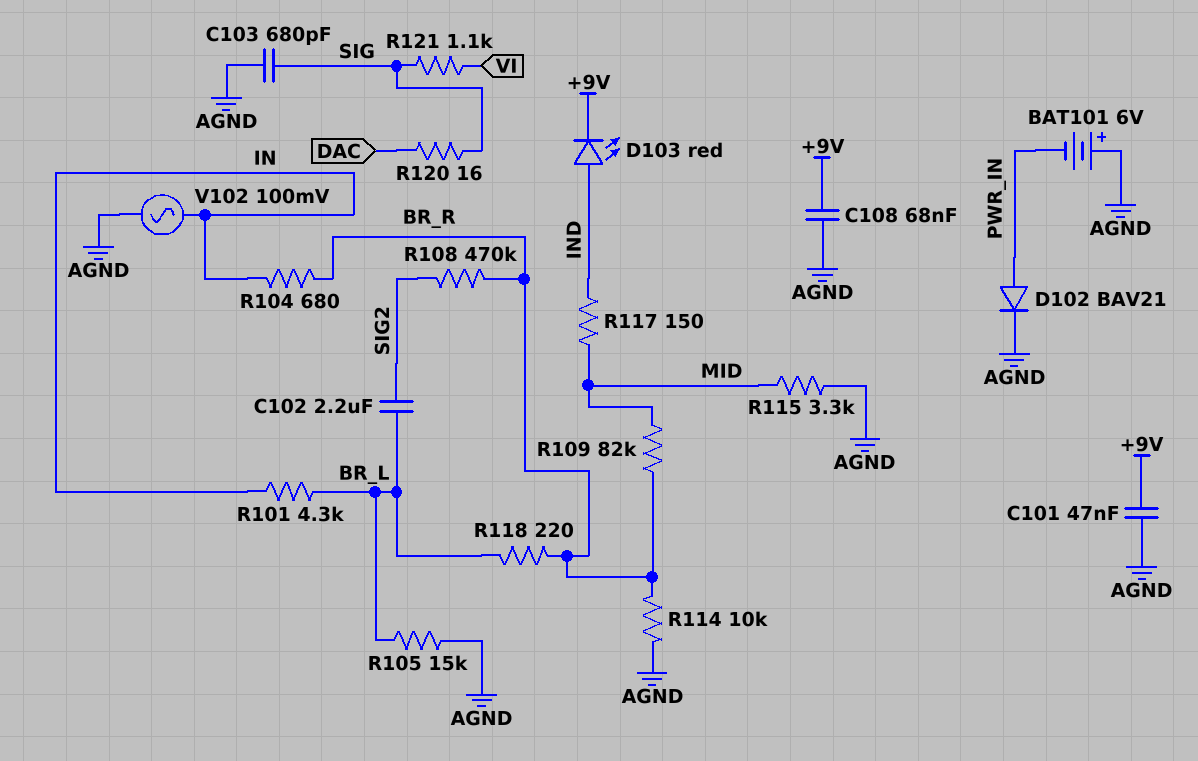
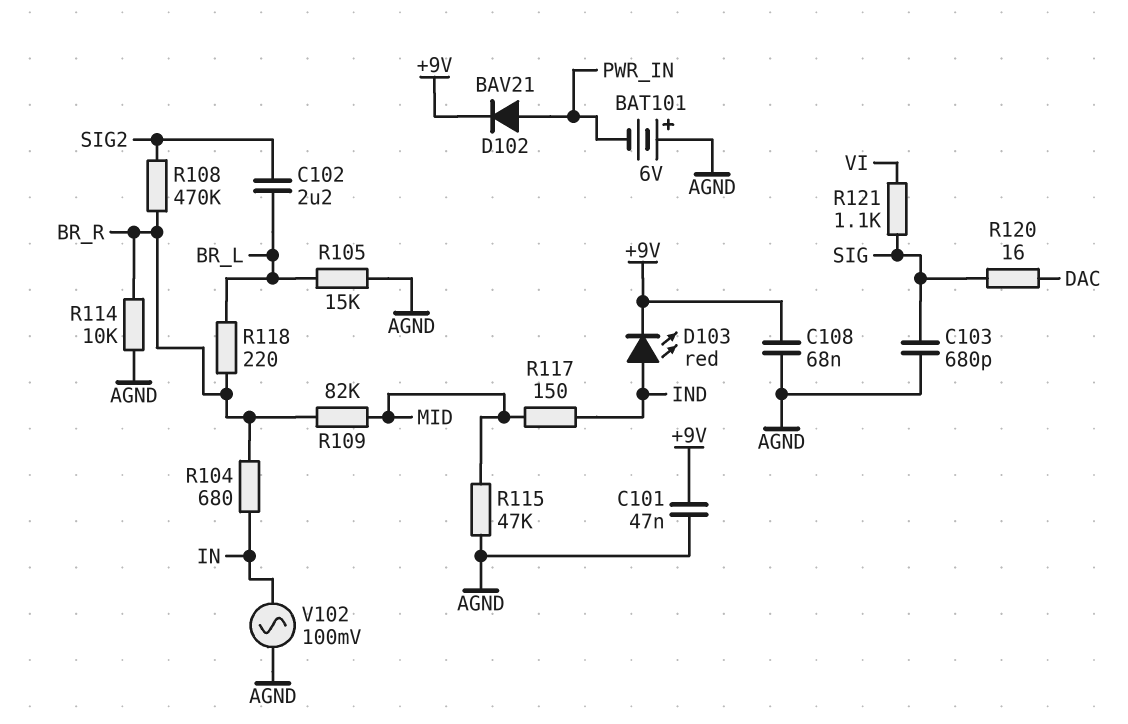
D102: diode BAV21 (A PWR_IN, K AGND) -> diode BAV21 (A PWR_IN, K +9V)
R101: 4.3k (BR_L, IN) -> none
R115: 3.3k (AGND, MID) -> 47k (AGND, MID)

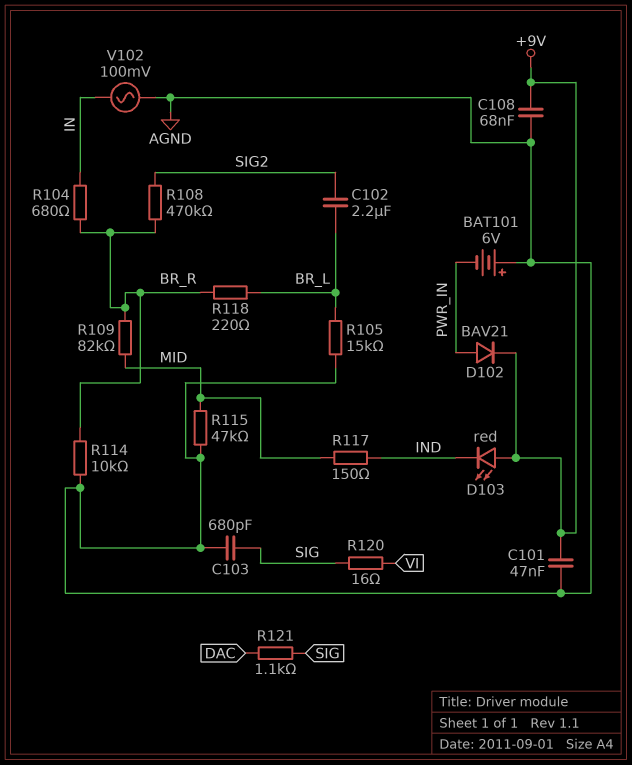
D103: LED red (A IND, K +9V) -> LED red (A +9V, K IND)
R120: 16 (DAC, SIG) -> 16 (SIG, VI)
R121: 1.1k (SIG, VI) -> 1.1k (DAC, SIG)

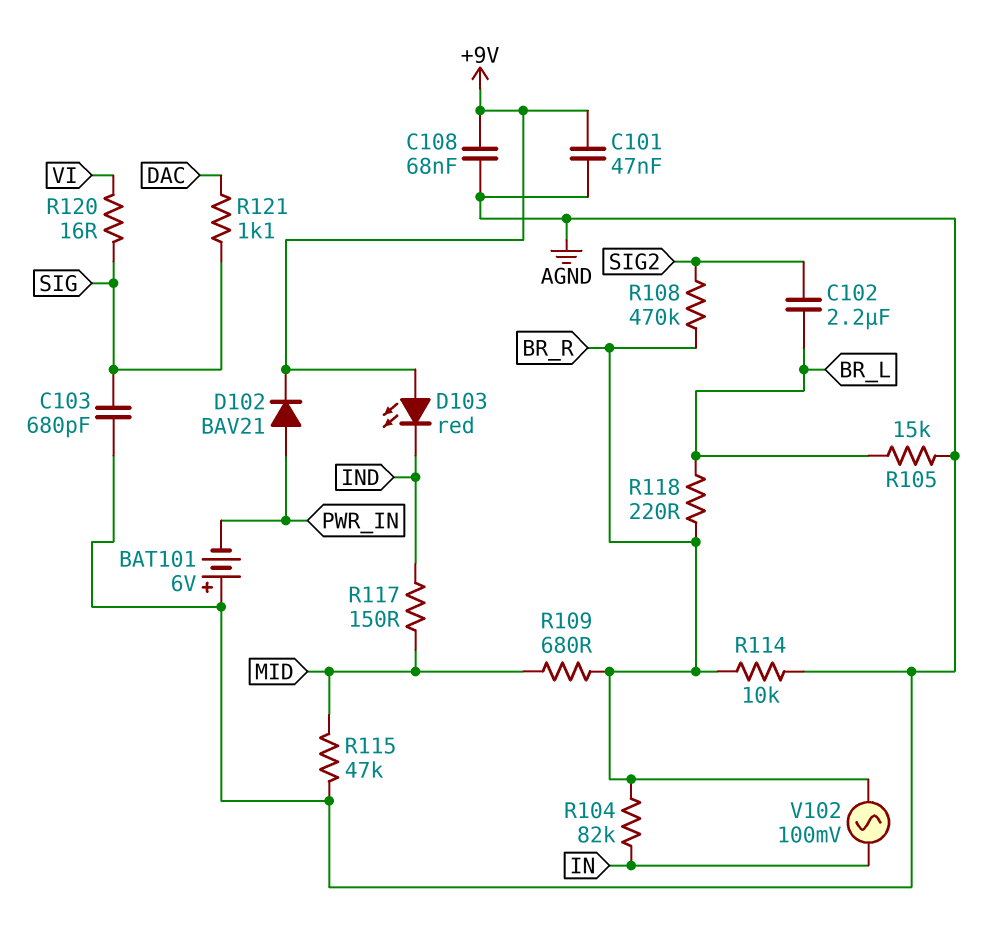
R104: 680 (BR_R, IN) -> 82k (BR_R, IN)
R109: 82k (BR_R, MID) -> 680 (BR_R, MID)
V102: AC 100mV (AGND, IN) -> AC 100mV (BR_R, IN)

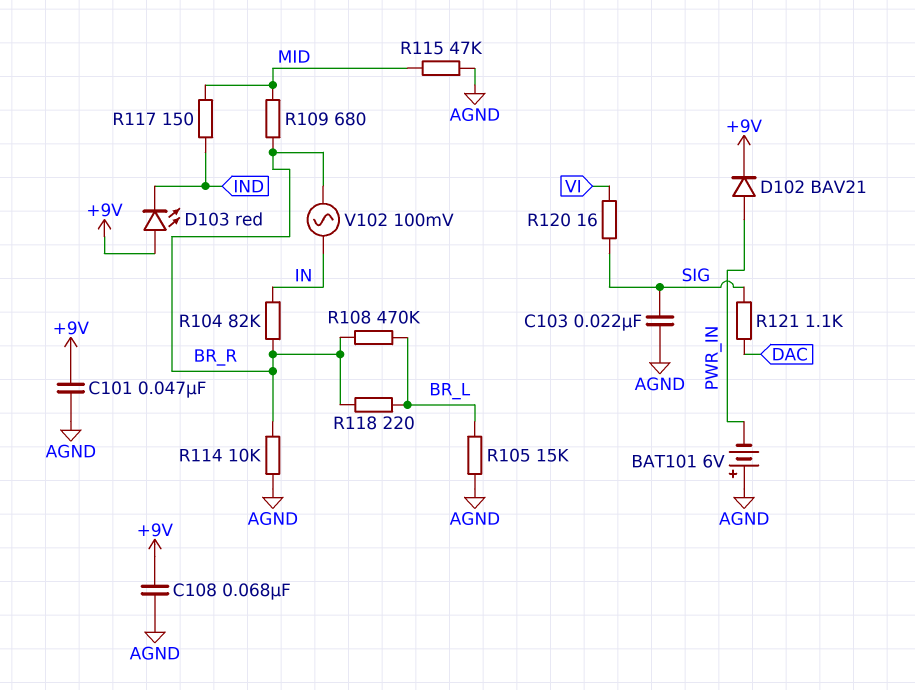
C102: 2.2uF (BR_L, SIG2) -> none
C103: 680pF (AGND, SIG) -> 22nF (AGND, SIG)
R108: 470k (BR_R, SIG2) -> 470k (BR_L, BR_R)

